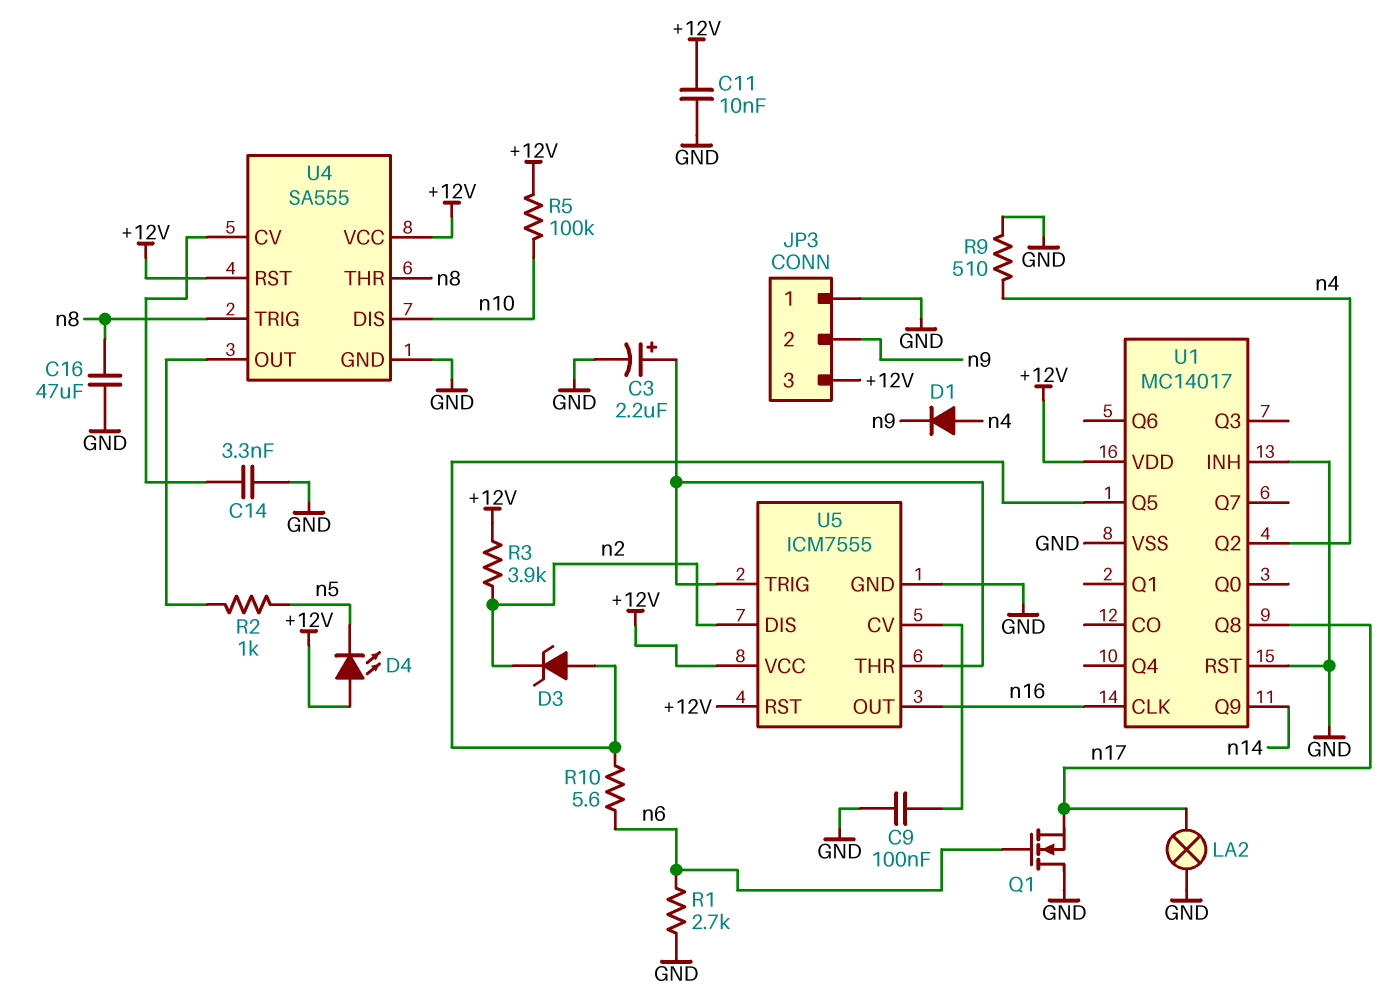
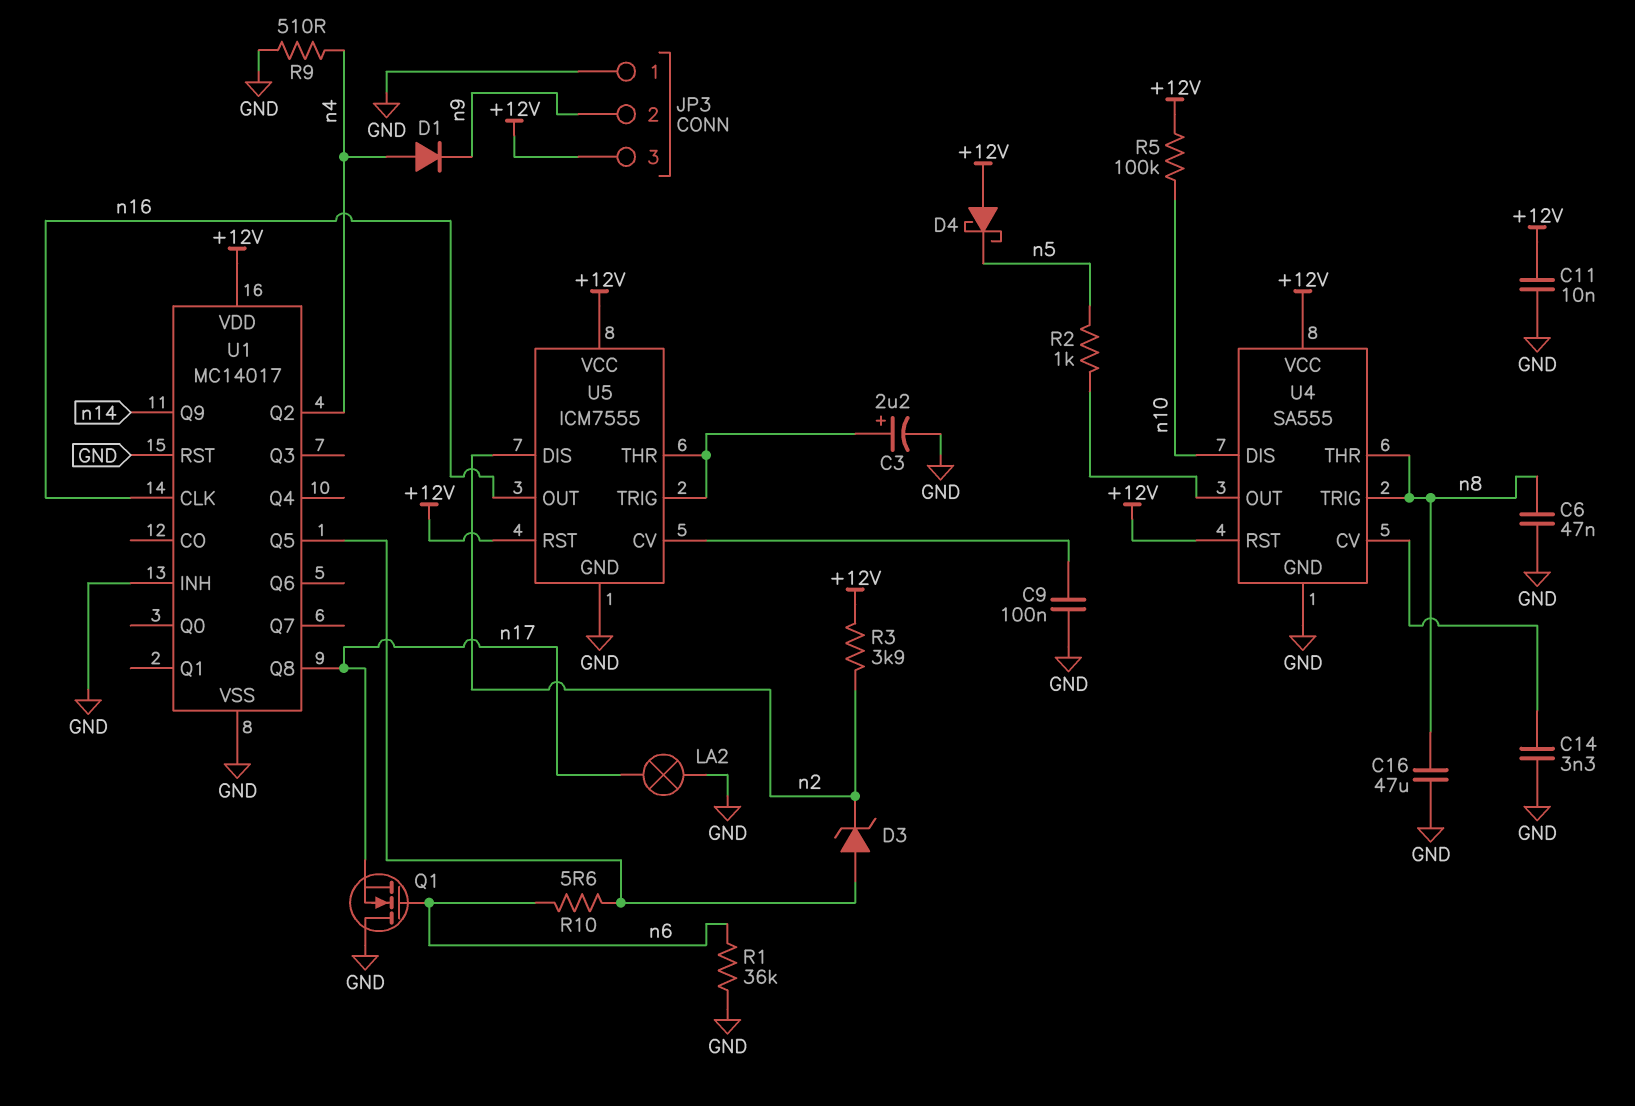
C6: none -> 47nF (GND, n8)
D4: LED (A +12V, K n5) -> schottky (A +12V, K n5)
R1: 2.7k (GND, n6) -> 36k (GND, n6)

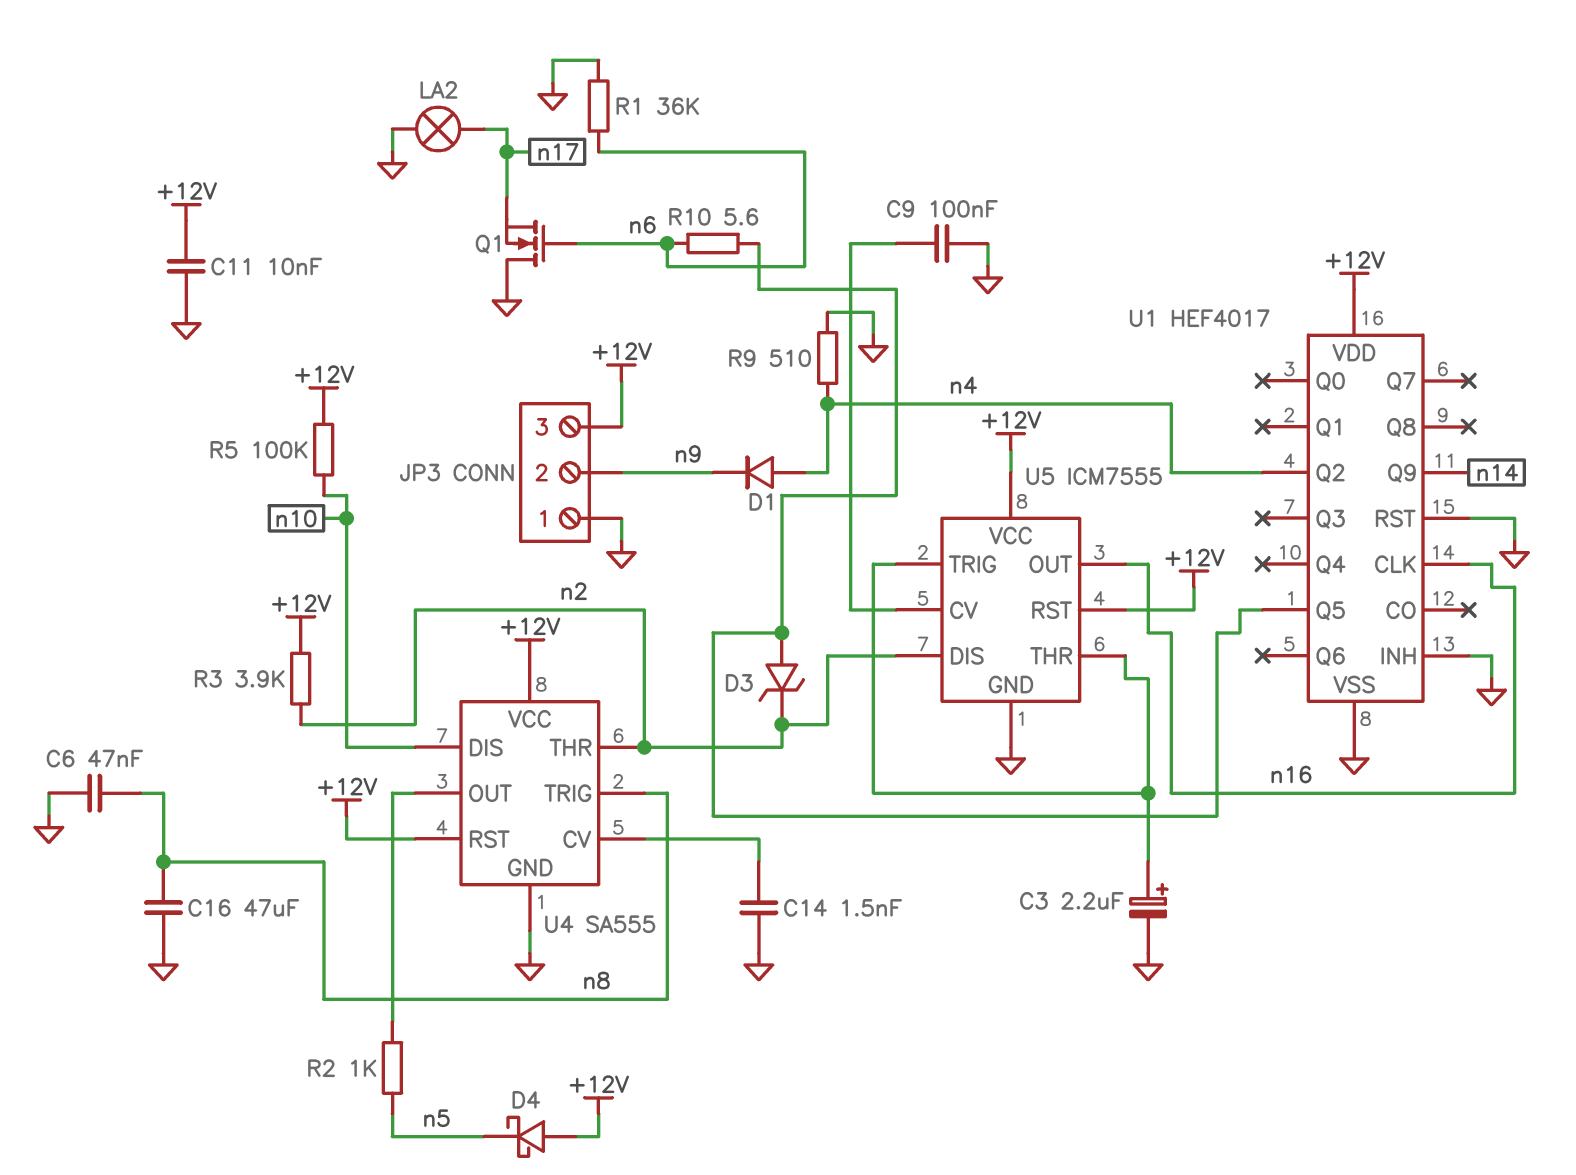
C14: 3.3nF (GND, U4/CV) -> 1.5nF (GND, U4/CV)
U1: MC14017 -> HEF4017
U1 pin Q8: n17 -> none
U4 pin THR: n8 -> n2

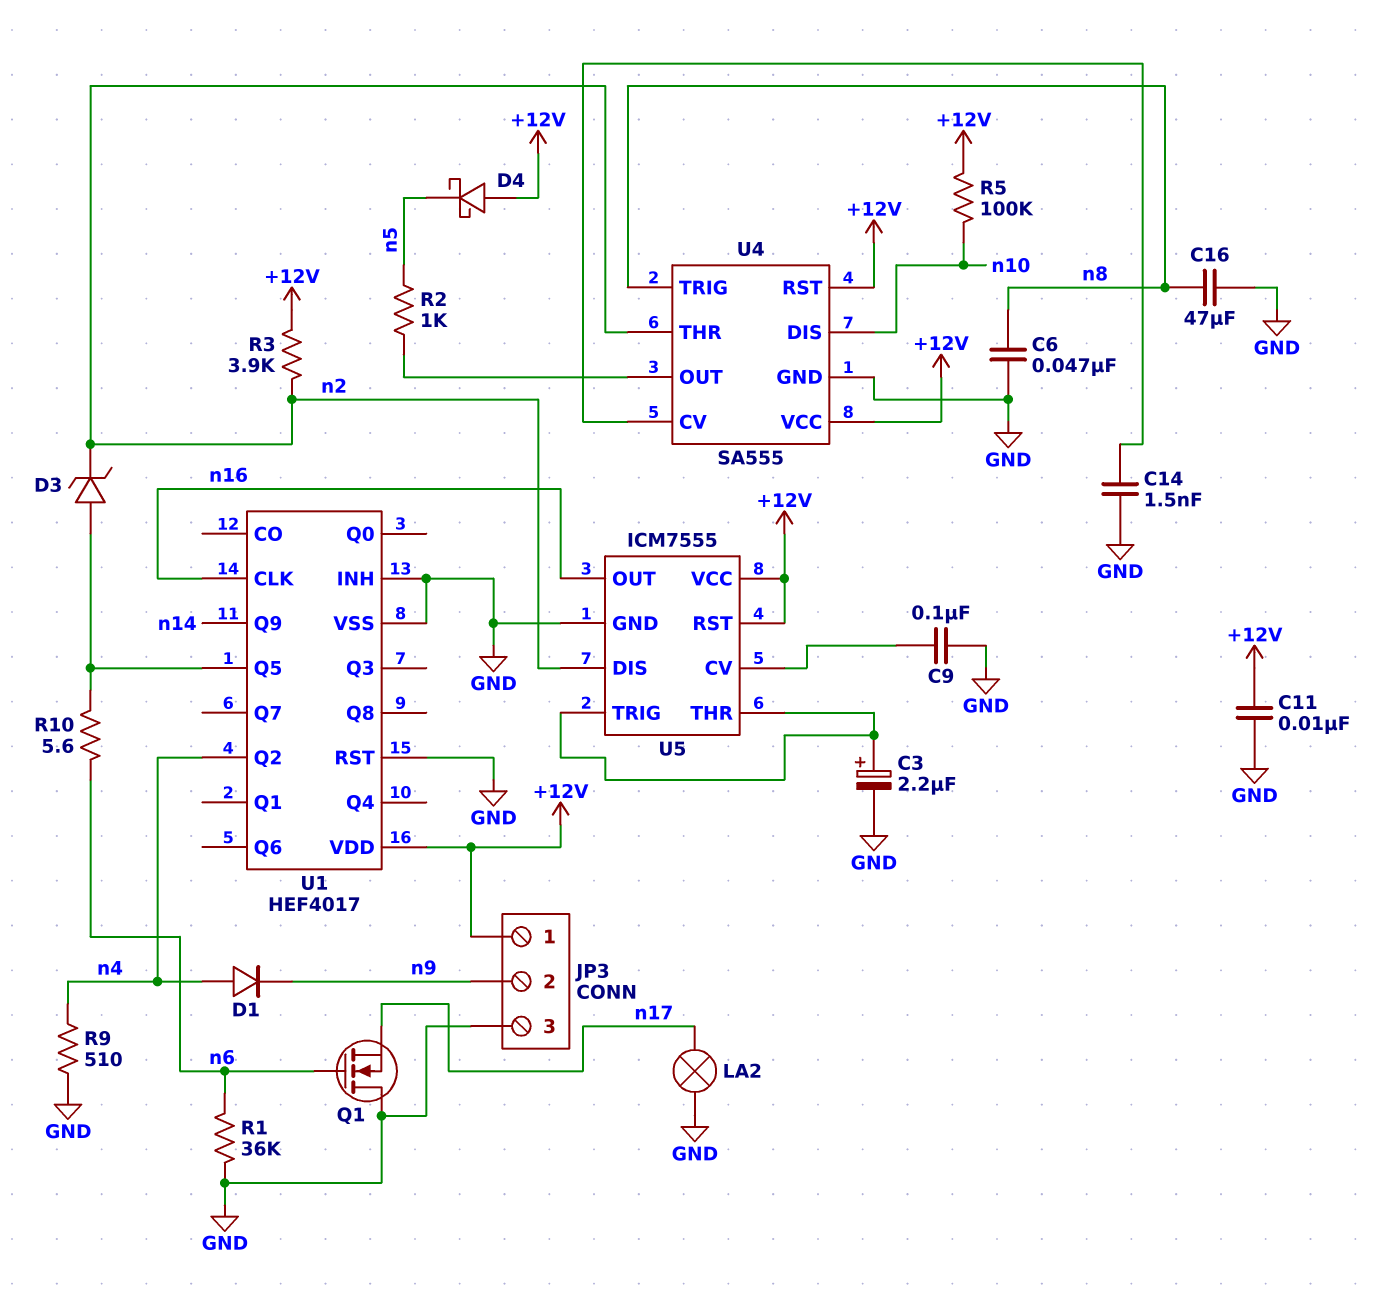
JP3 pin 1: GND -> +12V
JP3 pin 3: +12V -> GND

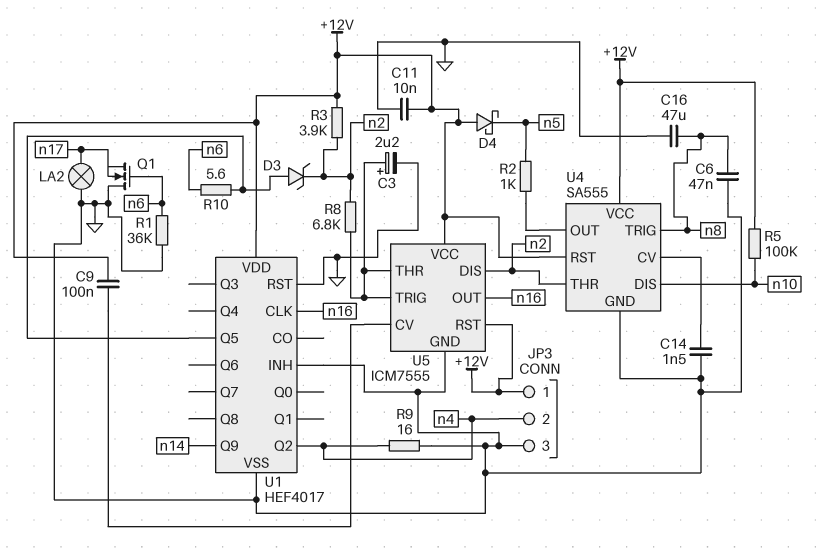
C9: 100nF (GND, U5/CV) -> 100nF (+12V, U5/CV)
D1: diode (A n4, K n9) -> none
JP3 pin 2: n9 -> n4
R8: none -> 6.8k (U5/THR, n2)
R9: 510 (GND, n4) -> 16 (GND, n4)

